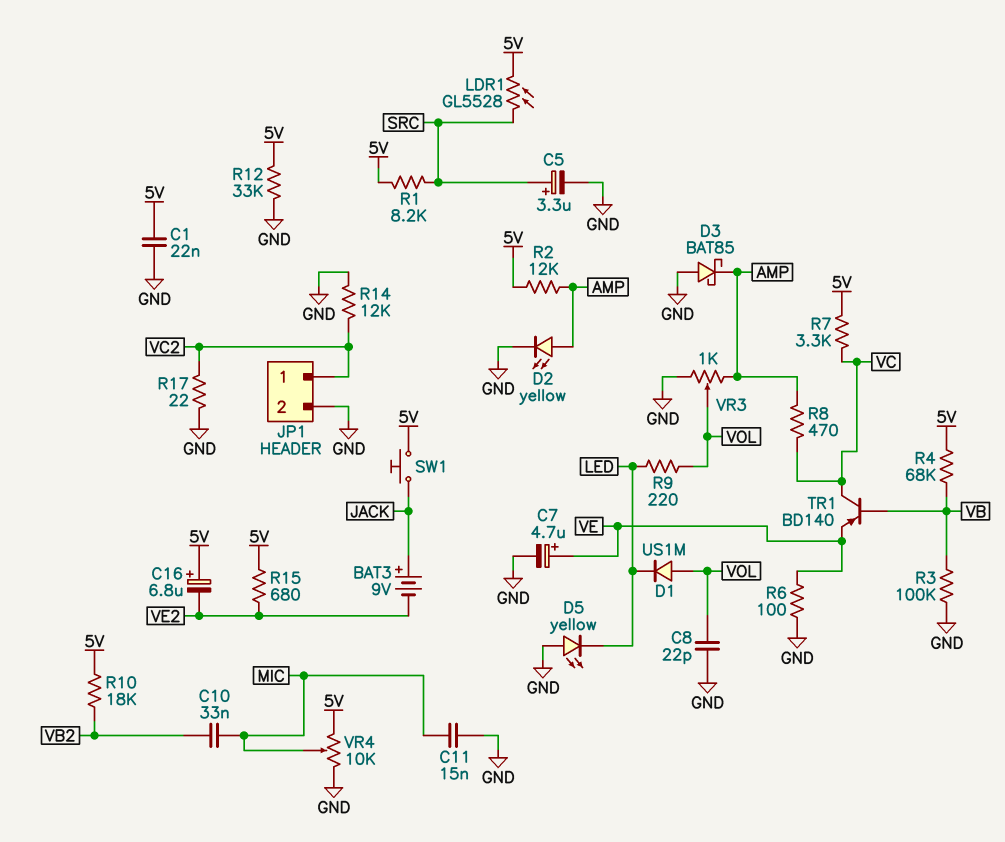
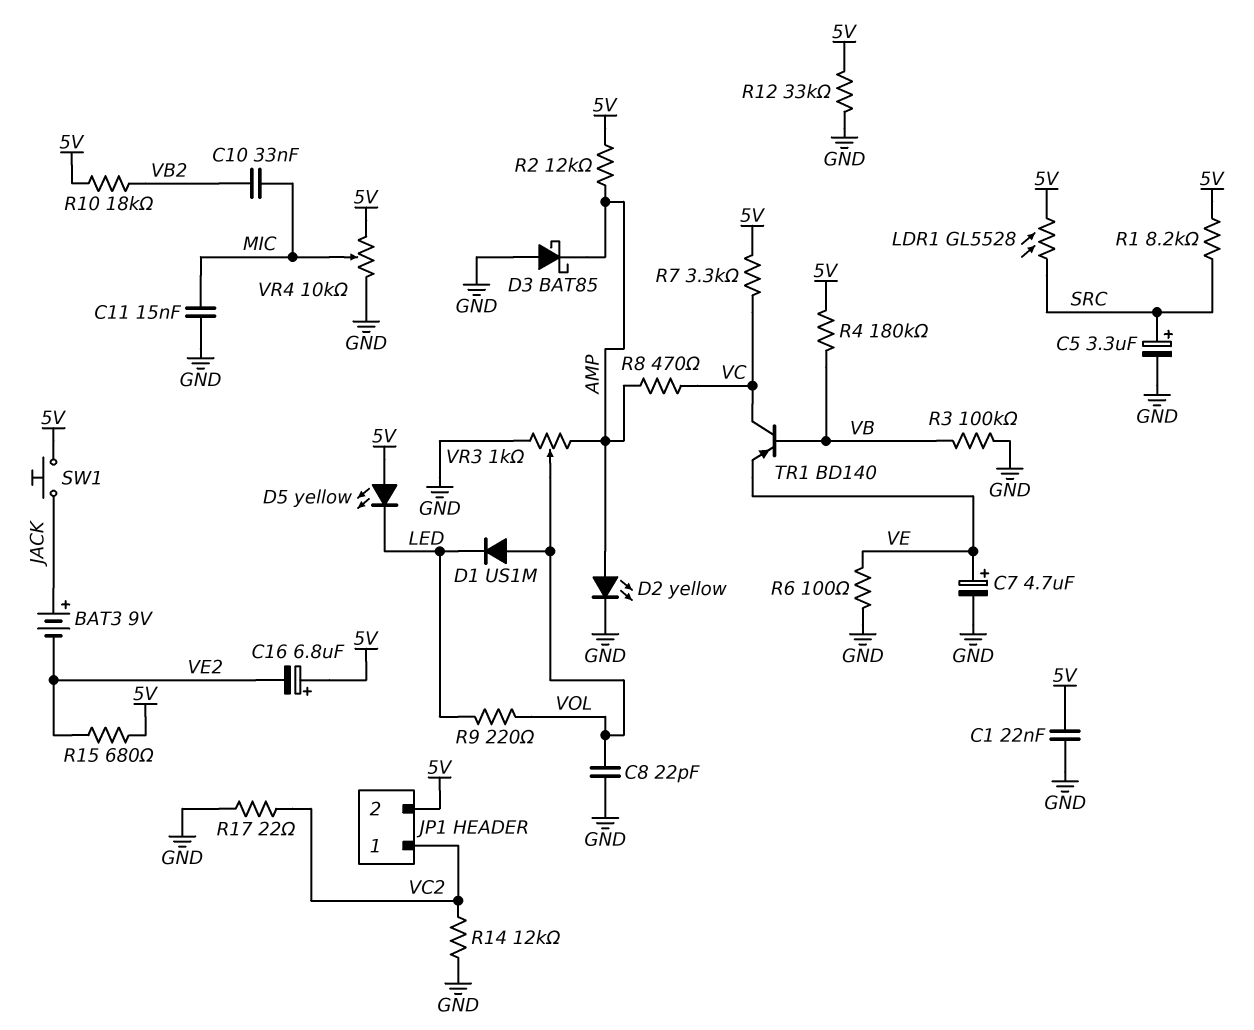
D5: LED yellow (A GND, K LED) -> LED yellow (A 5V, K LED)
JP1 pin 2: GND -> 5V
R4: 68k (5V, VB) -> 180k (5V, VB)

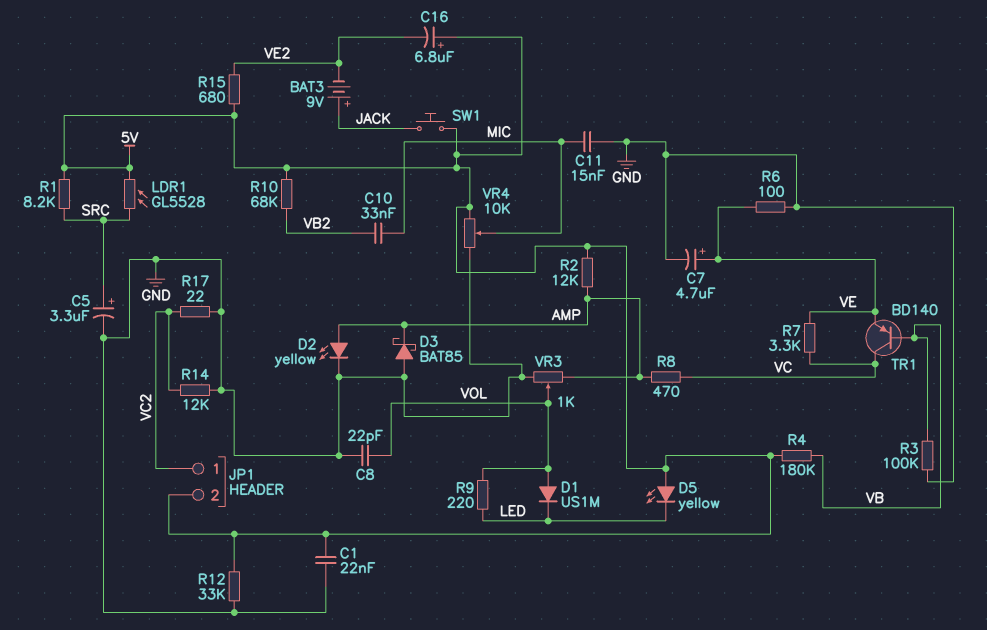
R7: 3.3k (5V, VC) -> 3.3k (VC, VE)
R10: 18k (5V, VB2) -> 68k (5V, VB2)

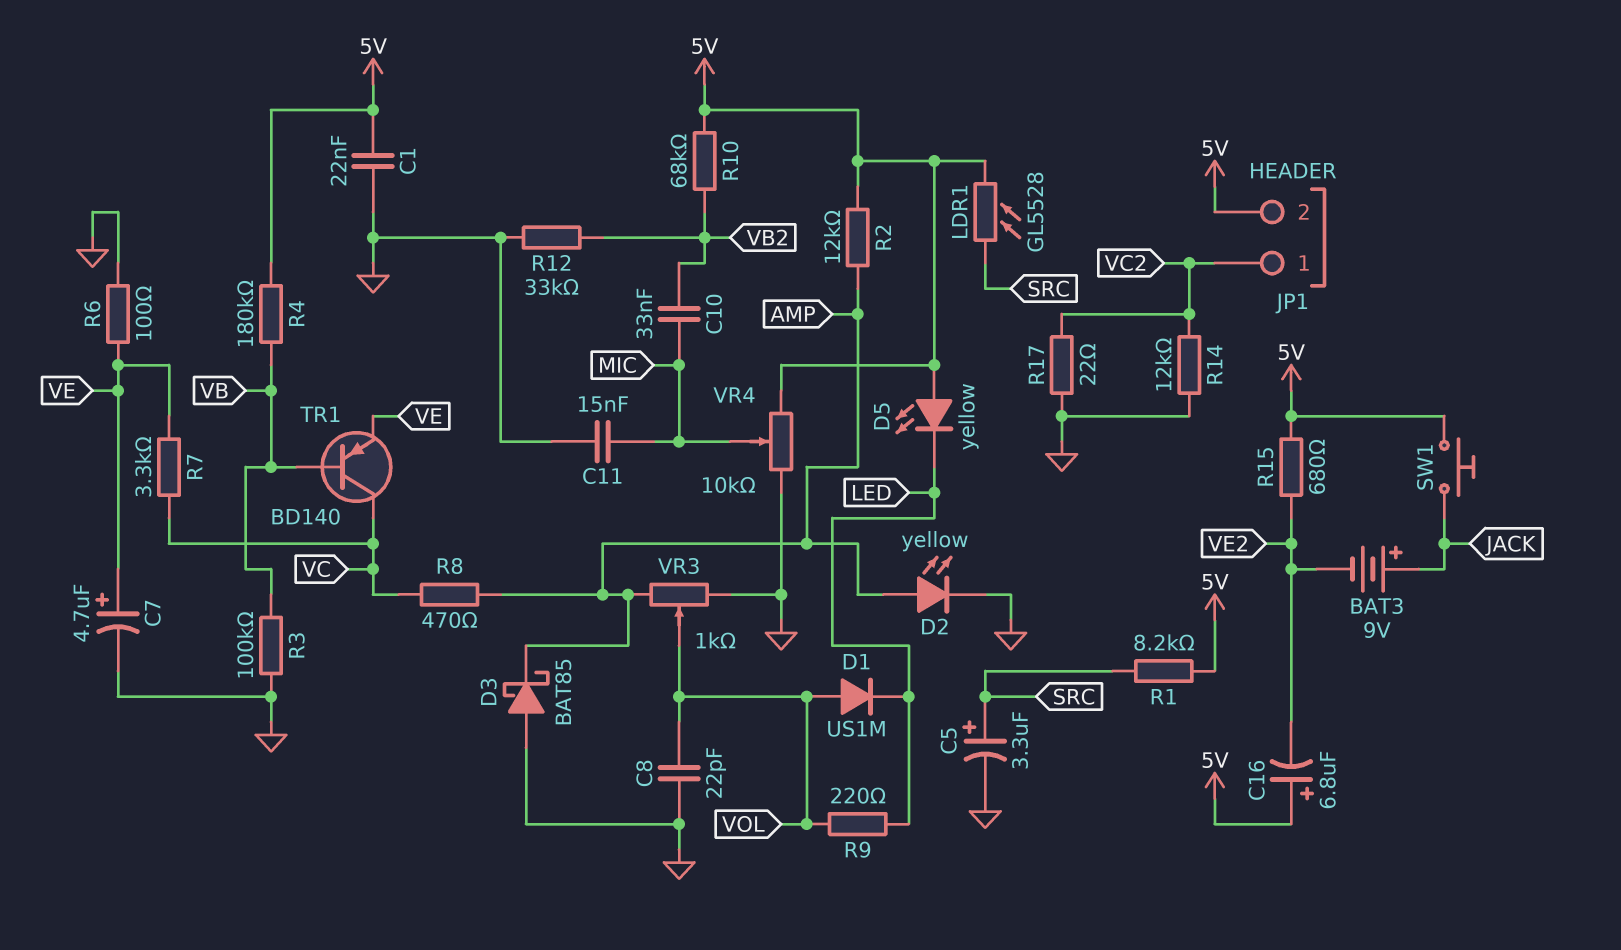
R12: 33k (5V, GND) -> 33k (GND, VB2)

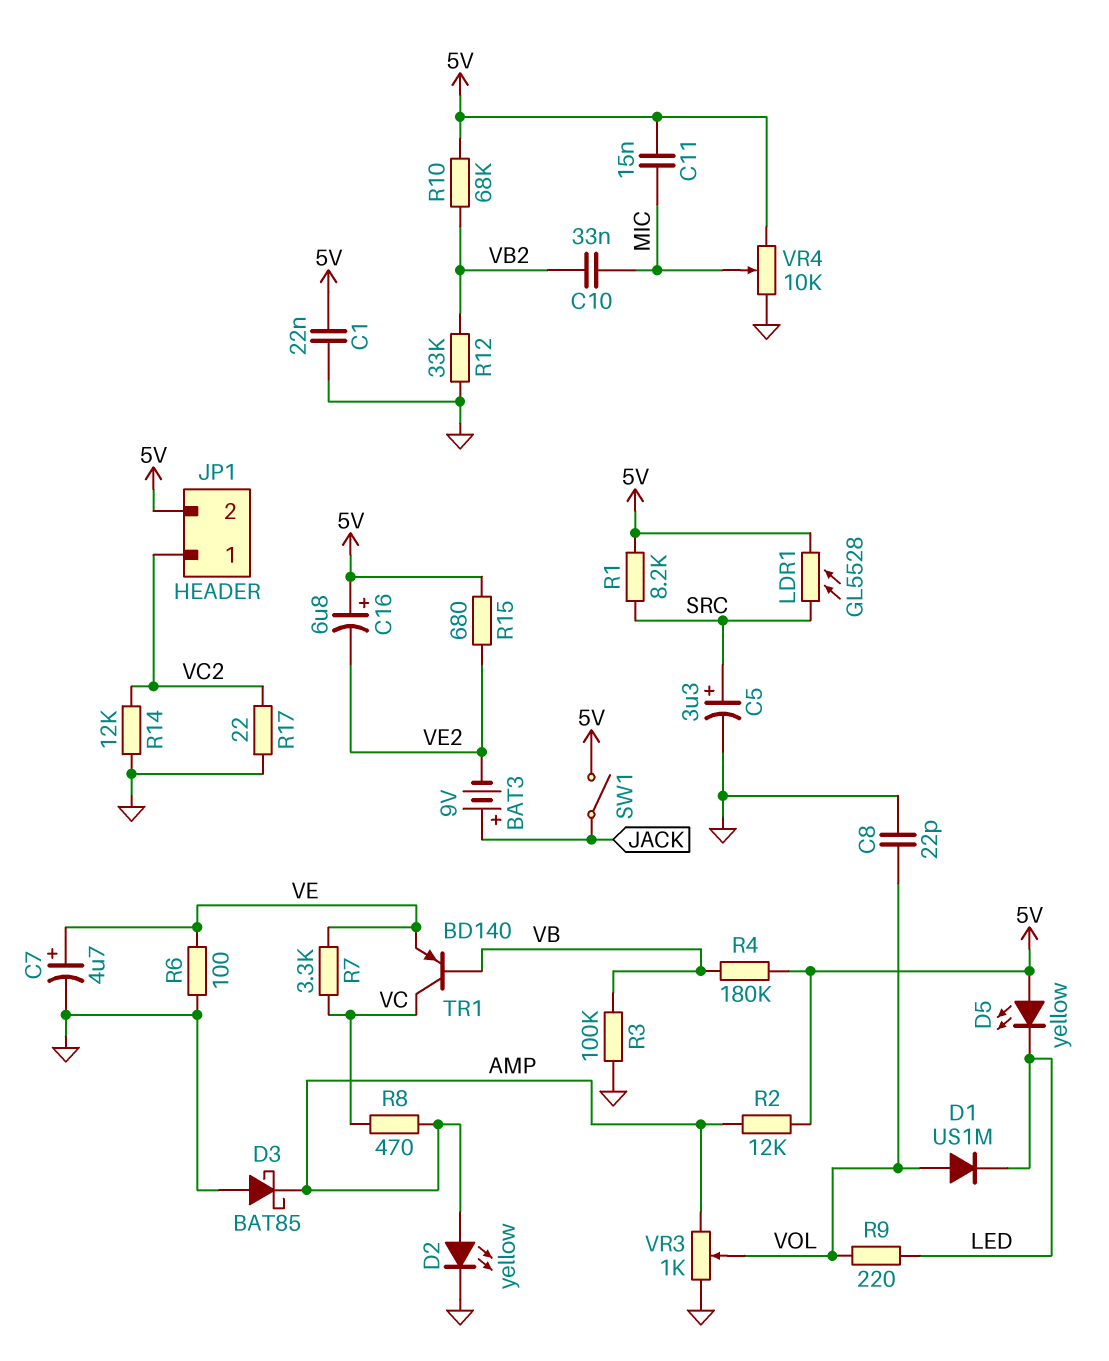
C11: 15nF (GND, MIC) -> 15nF (5V, MIC)
SW1: button (5V, JACK) -> switch (5V, JACK)

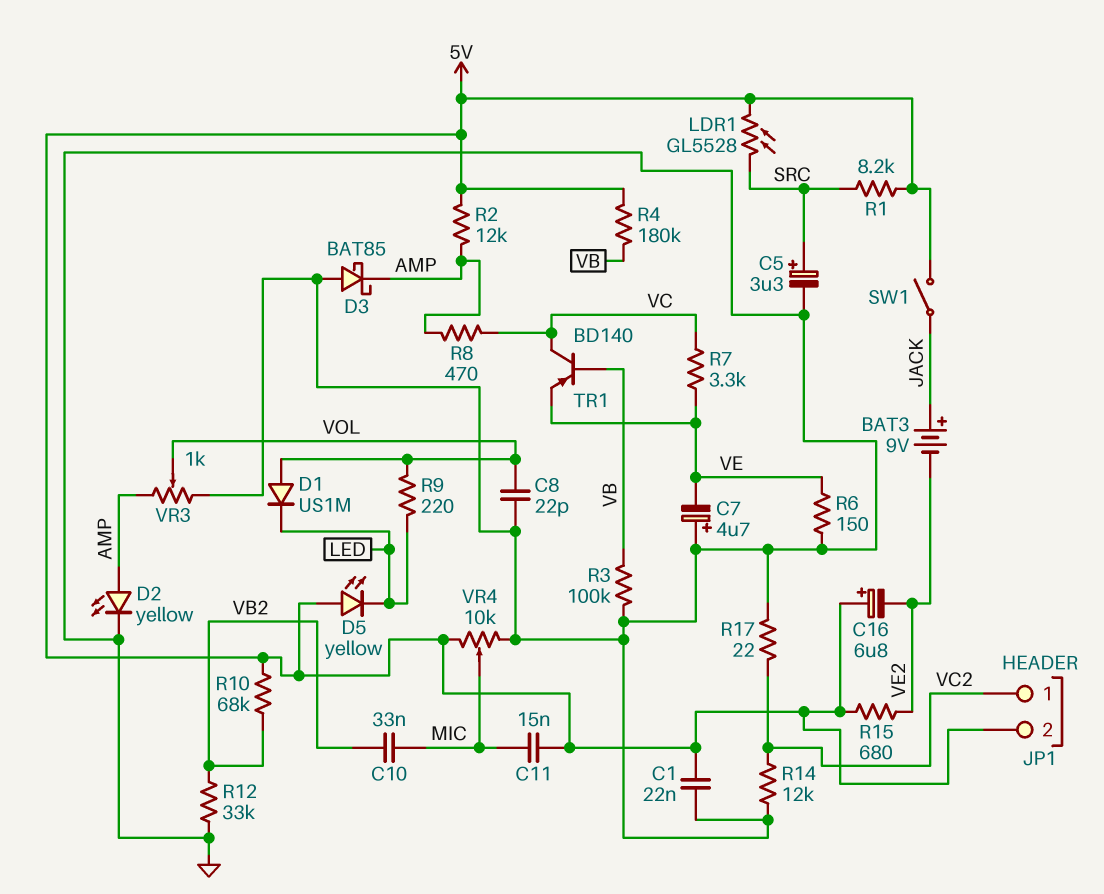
C7: 4.7uF (plus VE, minus GND) -> 4.7uF (plus GND, minus VE)
R6: 100 (GND, VE) -> 150 (GND, VE)

